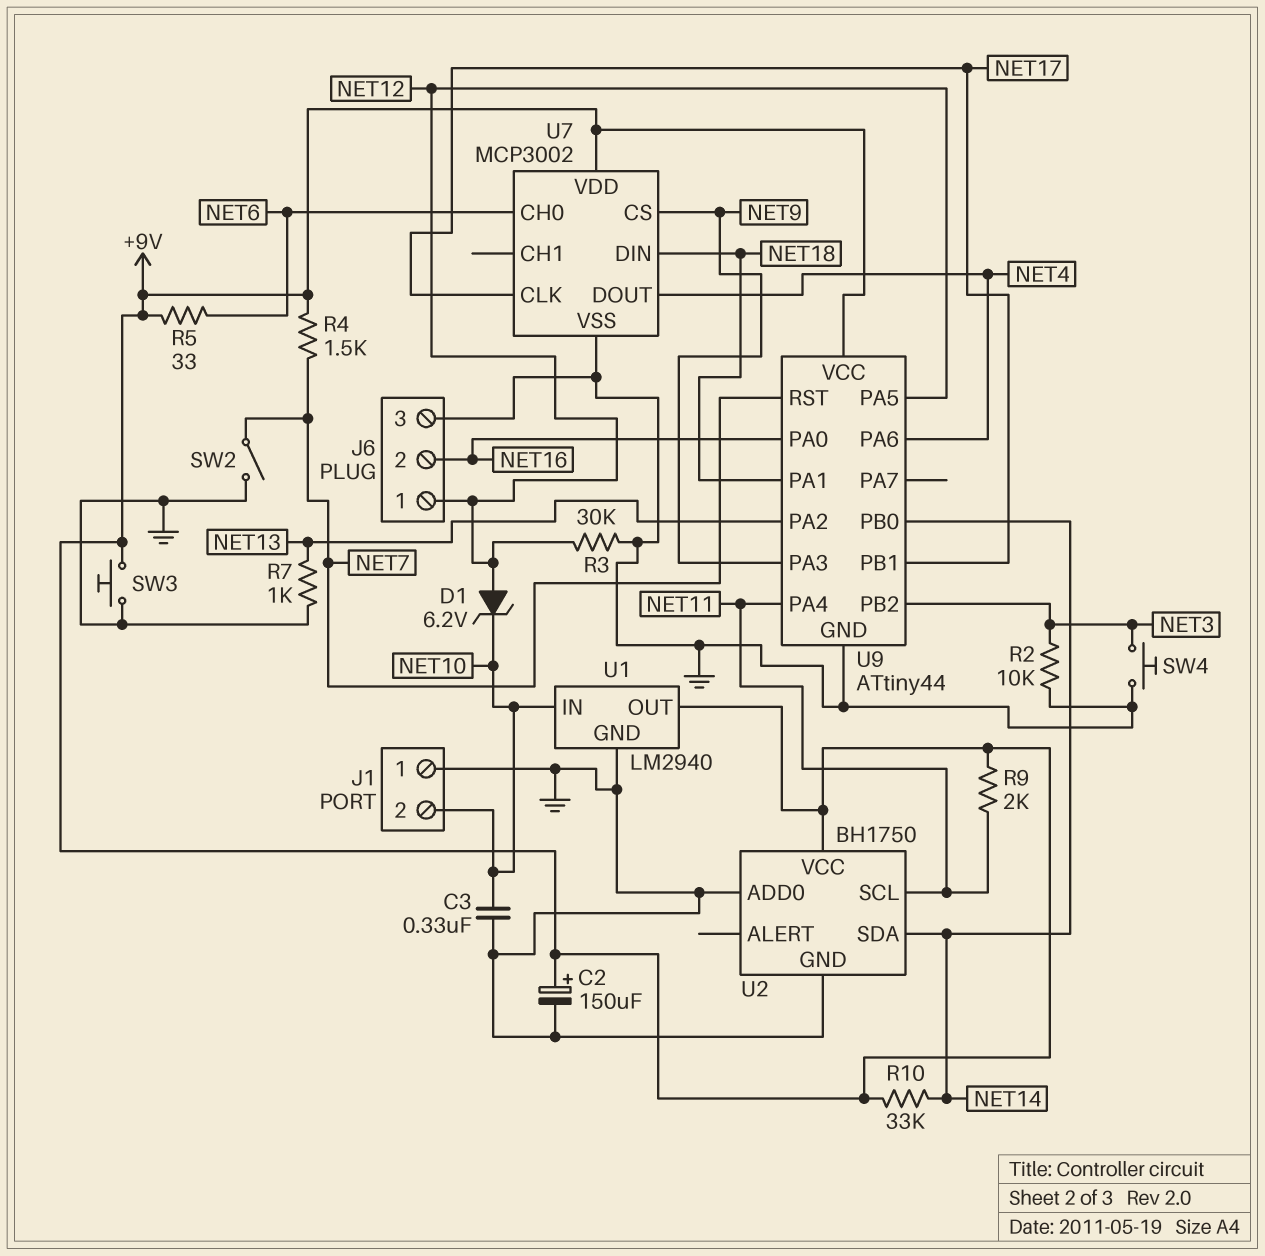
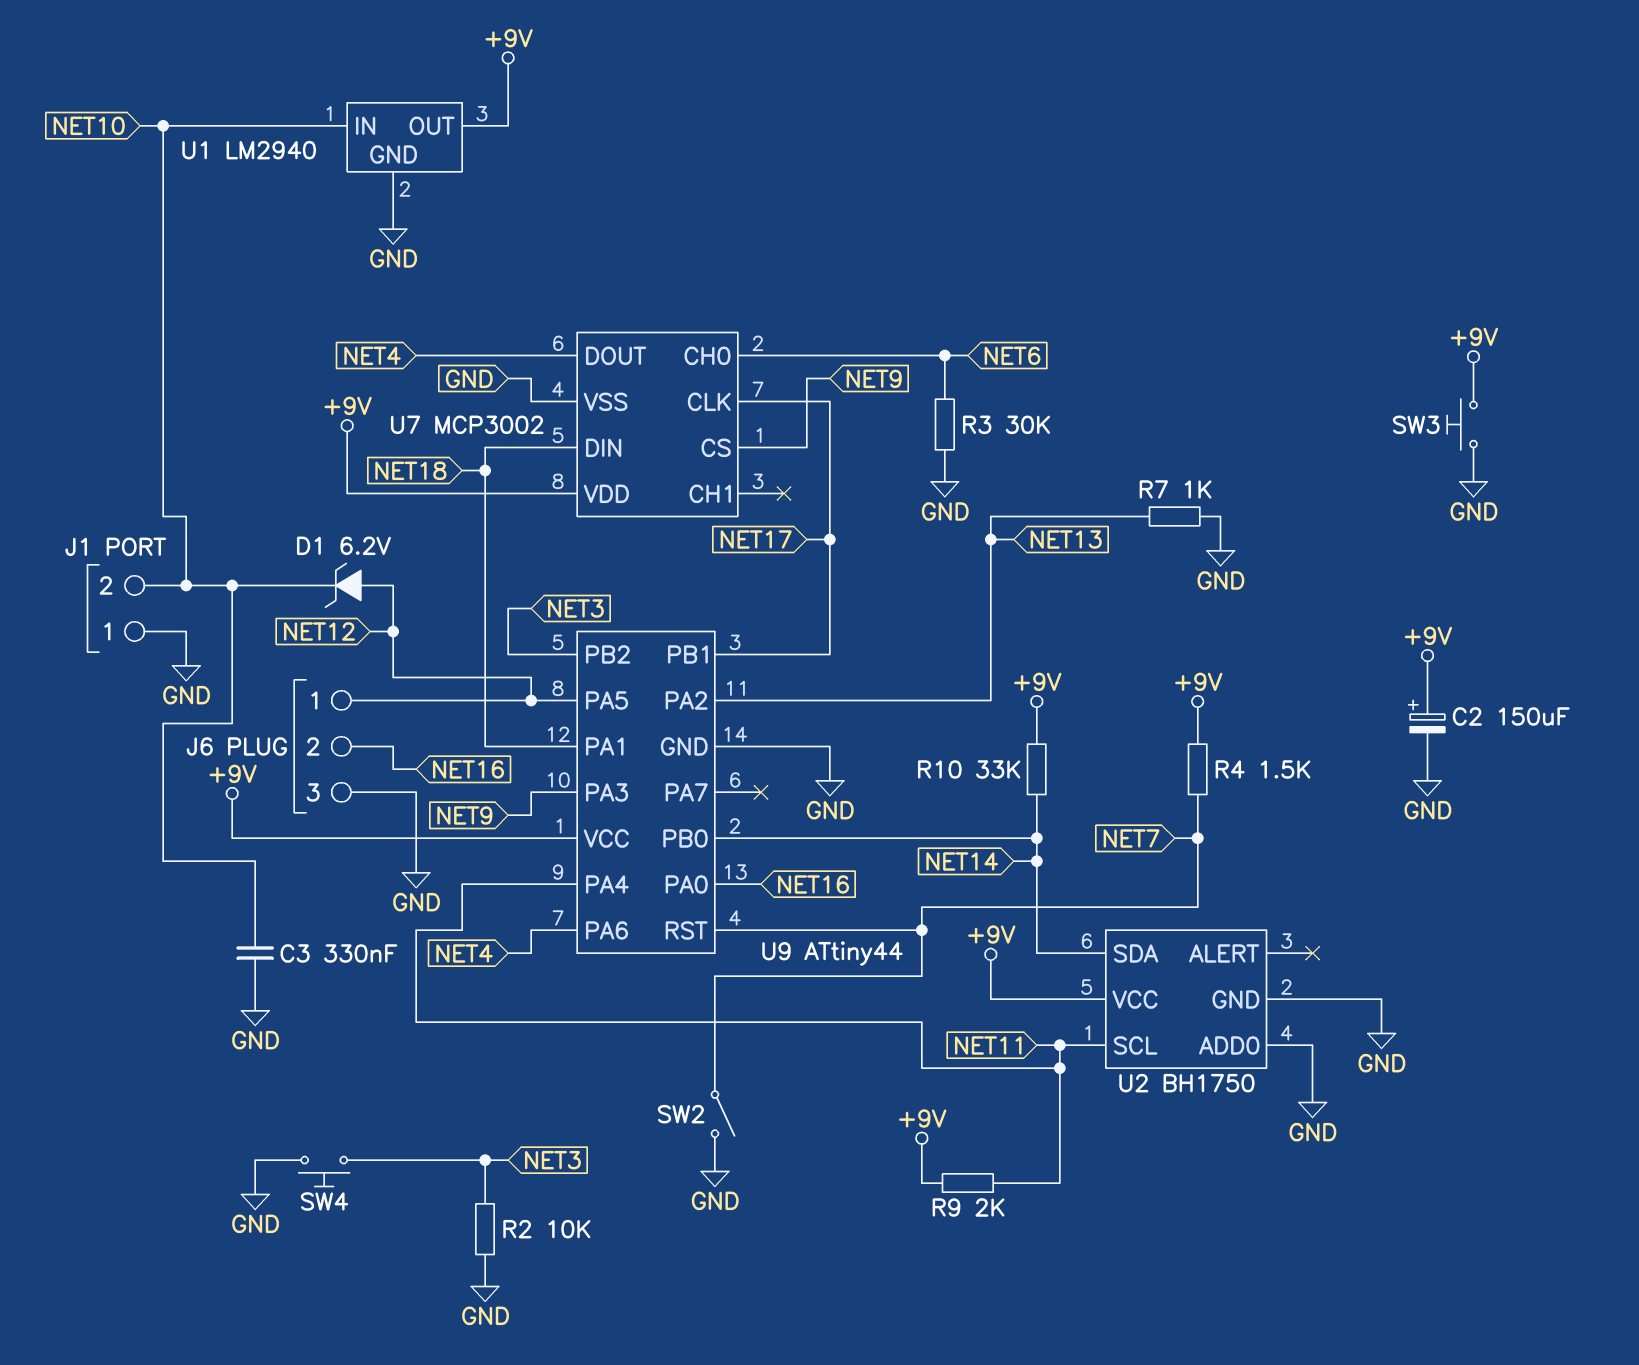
R3: 30k (GND, NET12) -> 30k (GND, NET6)
R5: 33 (+9V, NET6) -> none

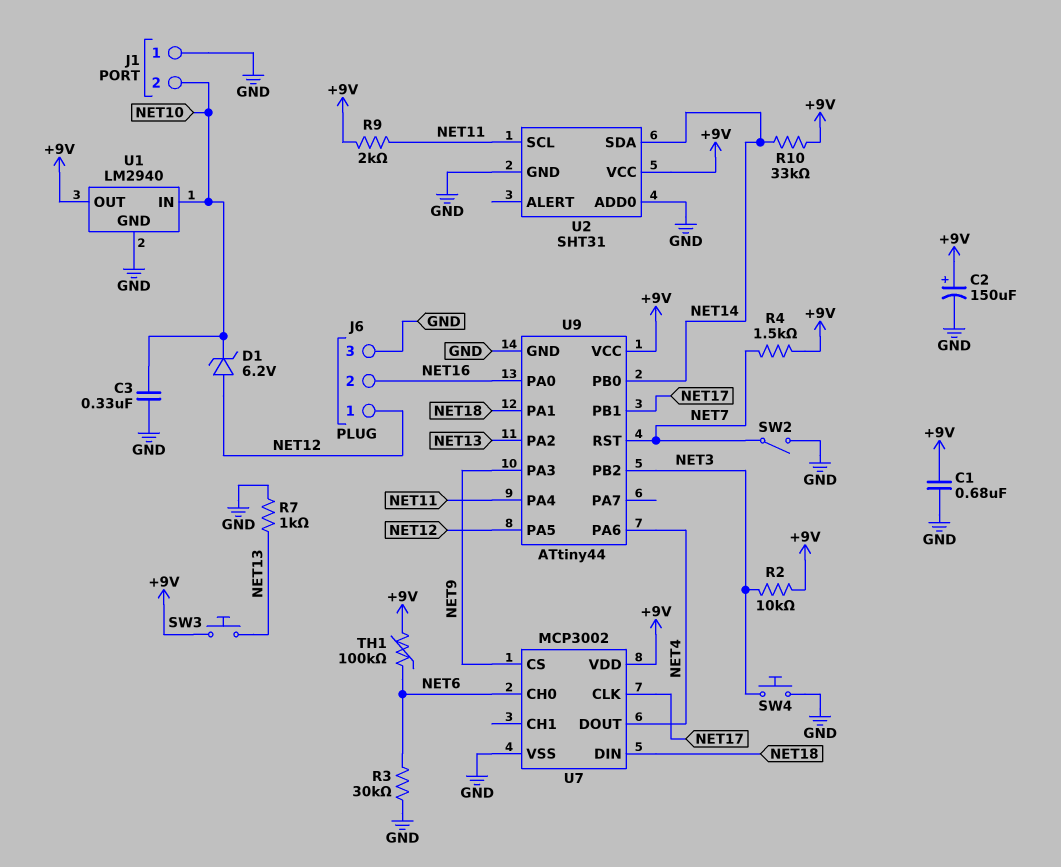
C1: none -> 680nF (+9V, GND)
R2: 10k (GND, NET3) -> 10k (+9V, NET3)
SW3: button (+9V, GND) -> button (+9V, NET13)
TH1: none -> 100k (+9V, NET6)
U2: BH1750 -> SHT31

